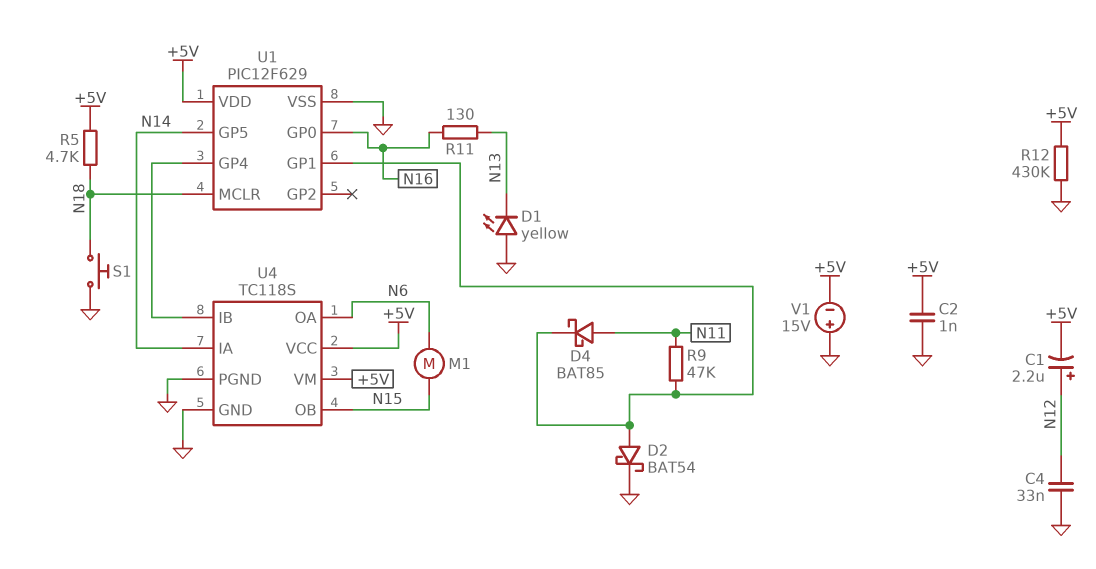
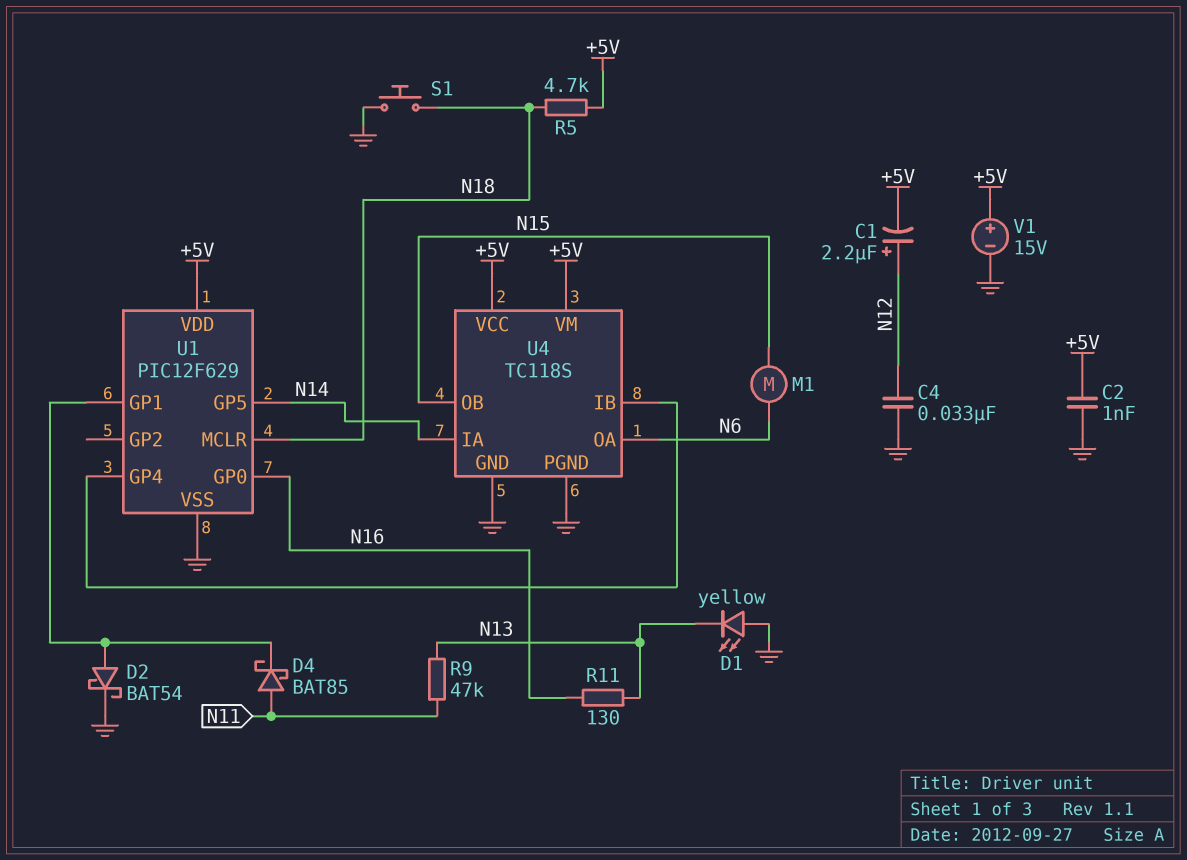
R9: 47k (N11, U1/GP1) -> 47k (N11, N13)
R12: 430k (+5V, GND) -> none
V1: 15V (plus GND, minus +5V) -> 15V (plus +5V, minus GND)

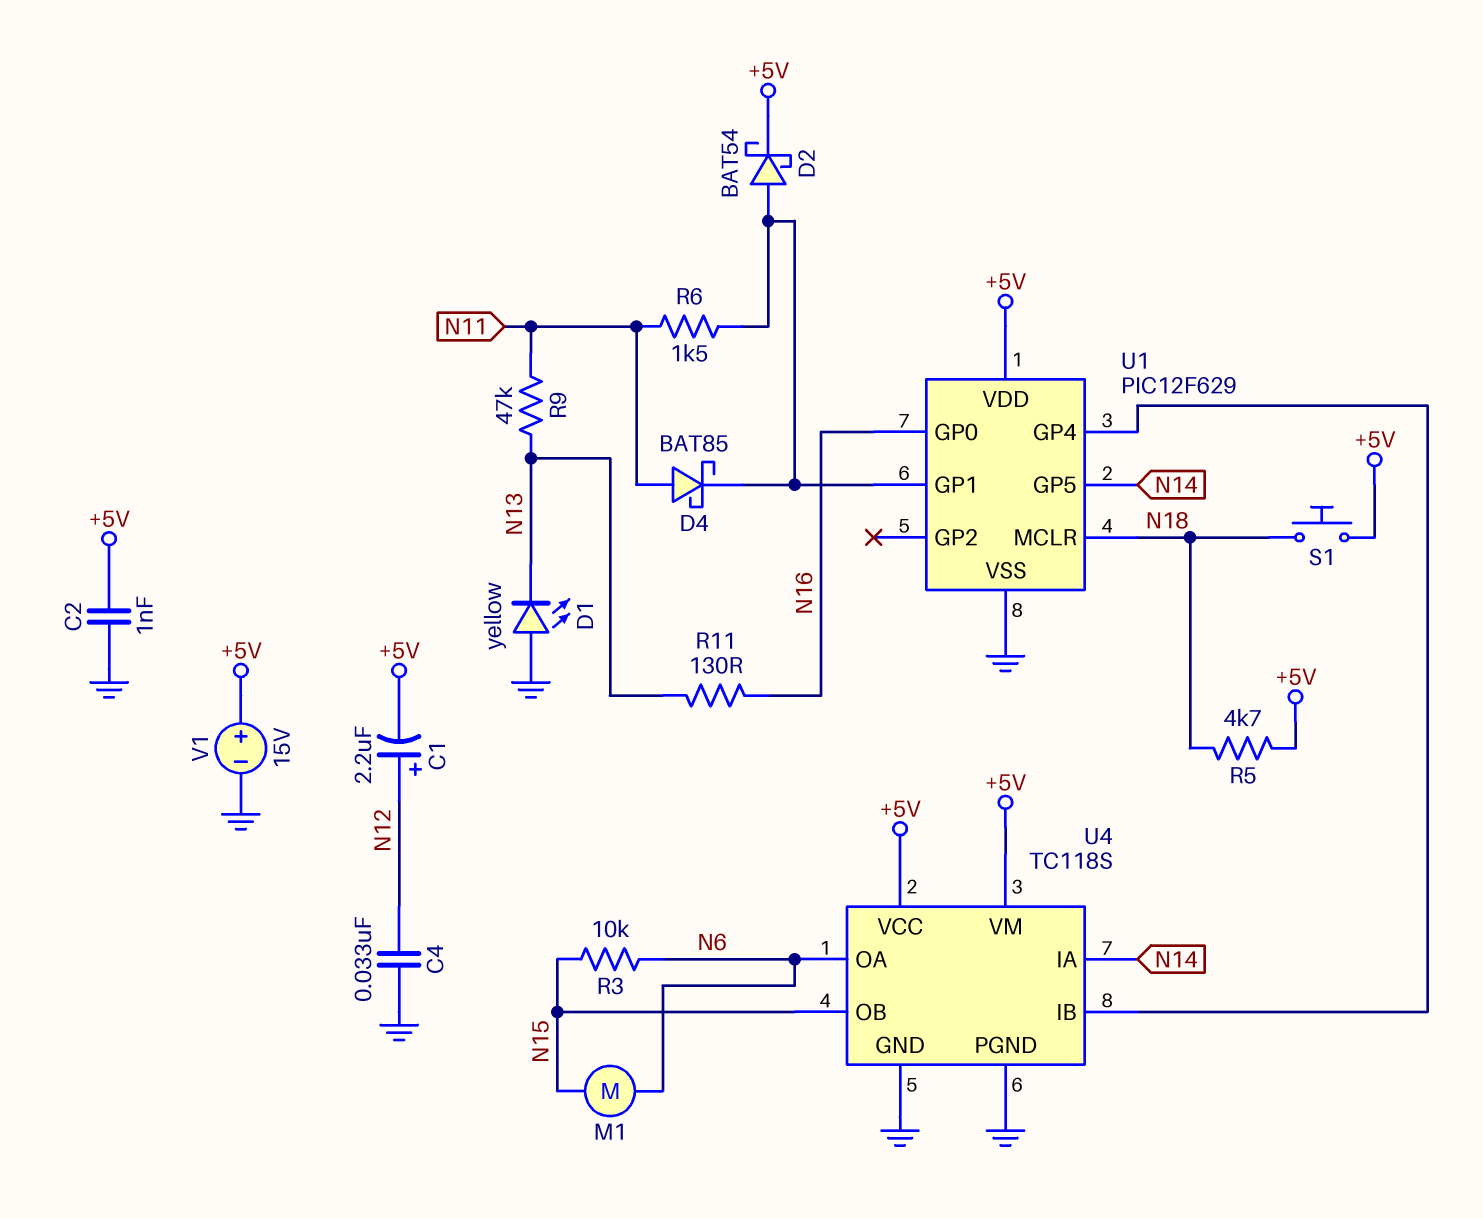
D2: schottky BAT54 (A U1/GP1, K GND) -> schottky BAT54 (A U1/GP1, K +5V)
R3: none -> 10k (N6, N15)
R6: none -> 1.5k (N11, U1/GP1)
S1: button (GND, N18) -> button (+5V, N18)

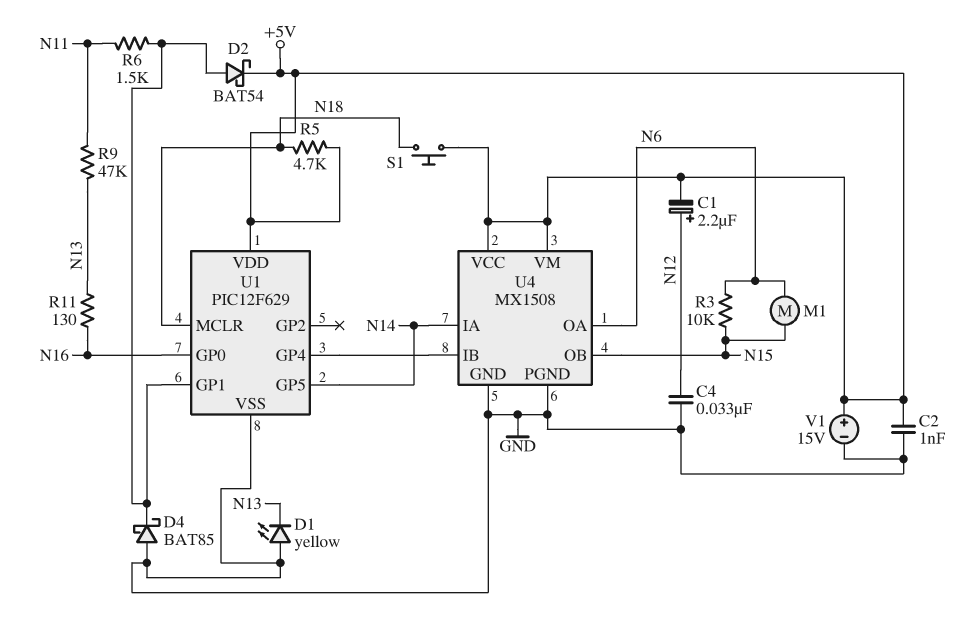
D4: schottky BAT85 (A N11, K U1/GP1) -> schottky BAT85 (A GND, K U1/GP1)
U4: TC118S -> MX1508

